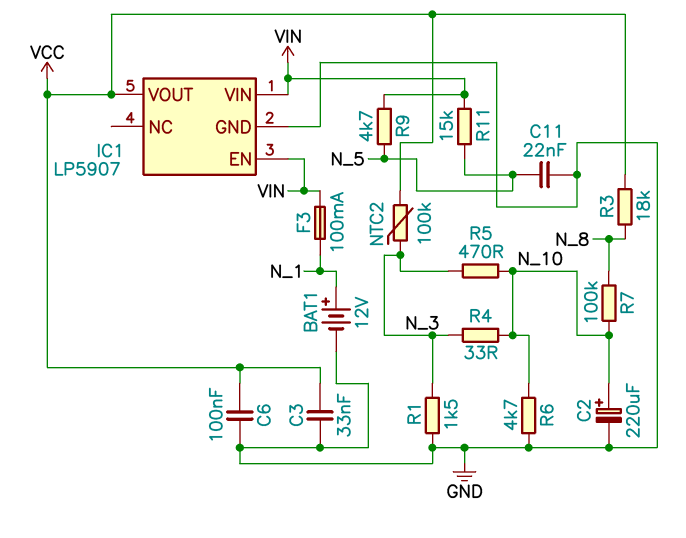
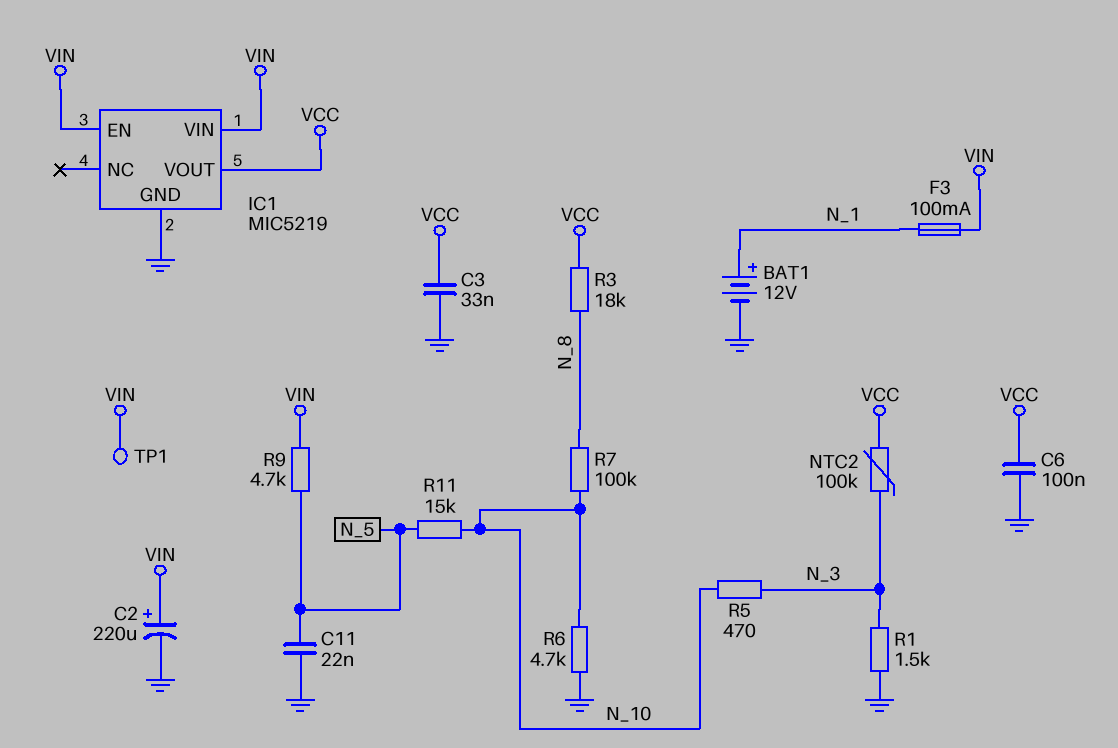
C2: 220uF (plus N_10, minus GND) -> 220uF (plus VIN, minus GND)
IC1: LP5907 -> MIC5219
R4: 33 (N_3, N_10) -> none
R11: 15k (N_5, VIN) -> 15k (N_5, N_10)
TP1: none -> test point (VIN)

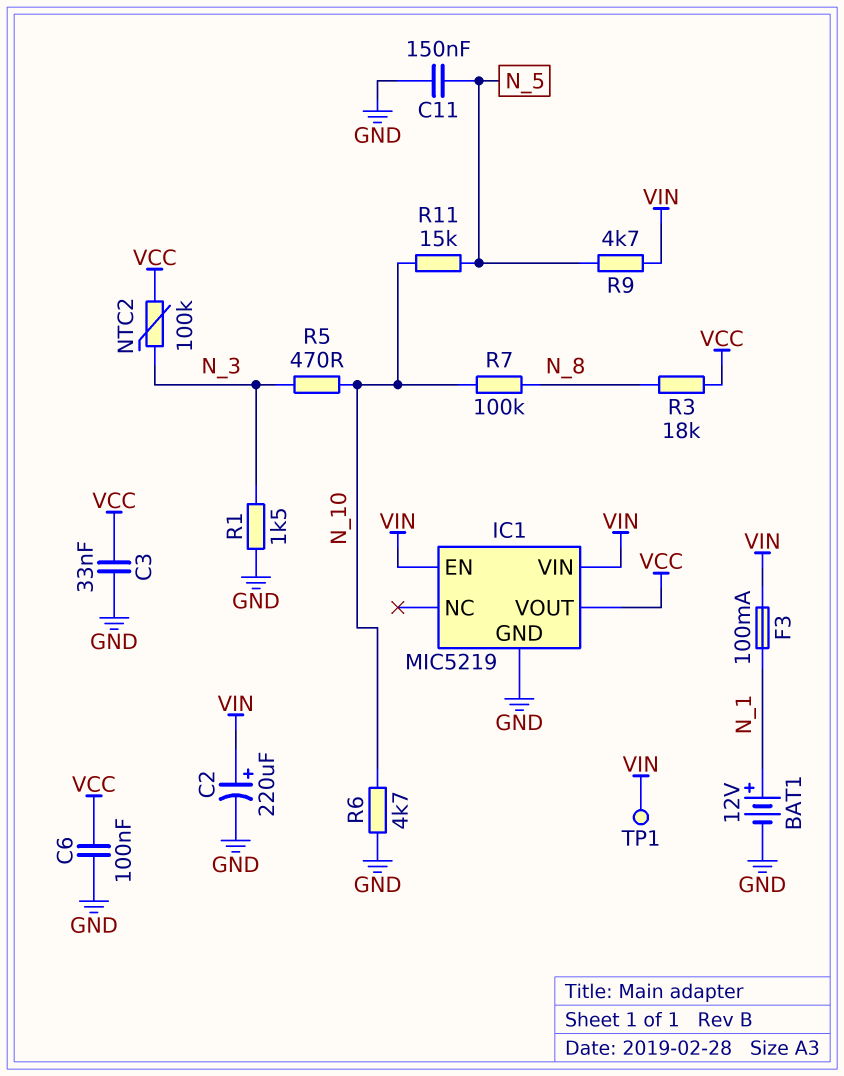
C11: 22nF (GND, N_5) -> 150nF (GND, N_5)

